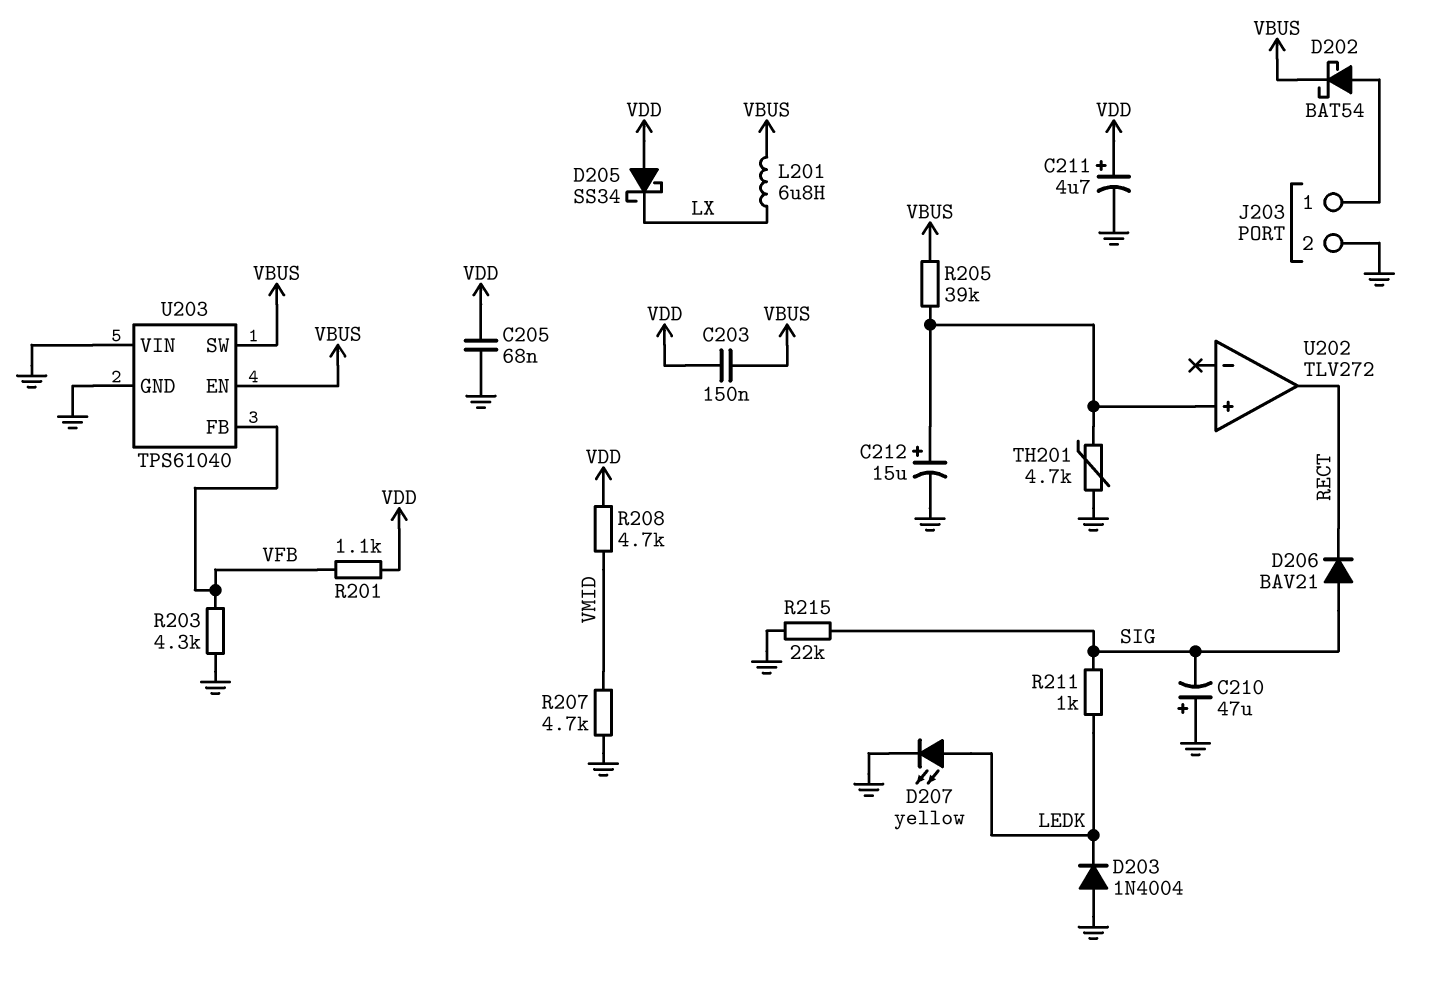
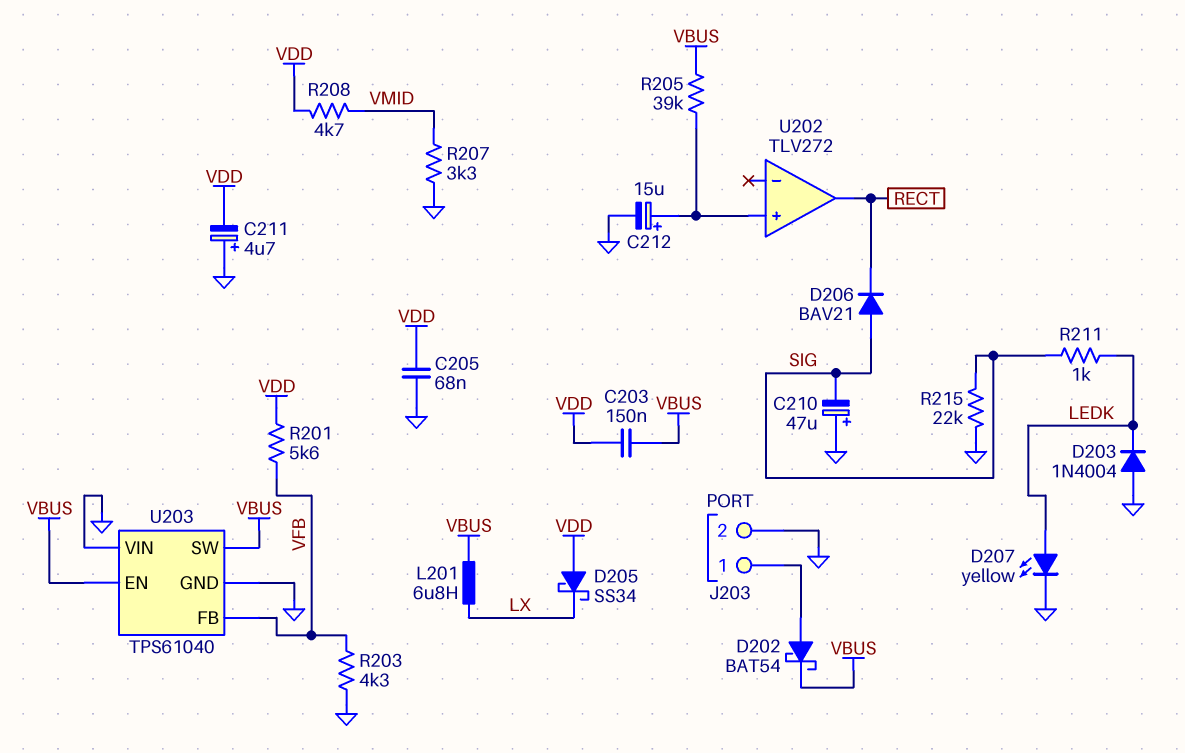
C211: 4.7uF (plus VDD, minus GND) -> 4.7uF (plus GND, minus VDD)
R201: 1.1k (VDD, VFB) -> 5.6k (VDD, VFB)
R207: 4.7k (GND, VMID) -> 3.3k (GND, VMID)
TH201: 4.7k (GND, U202/in+) -> none

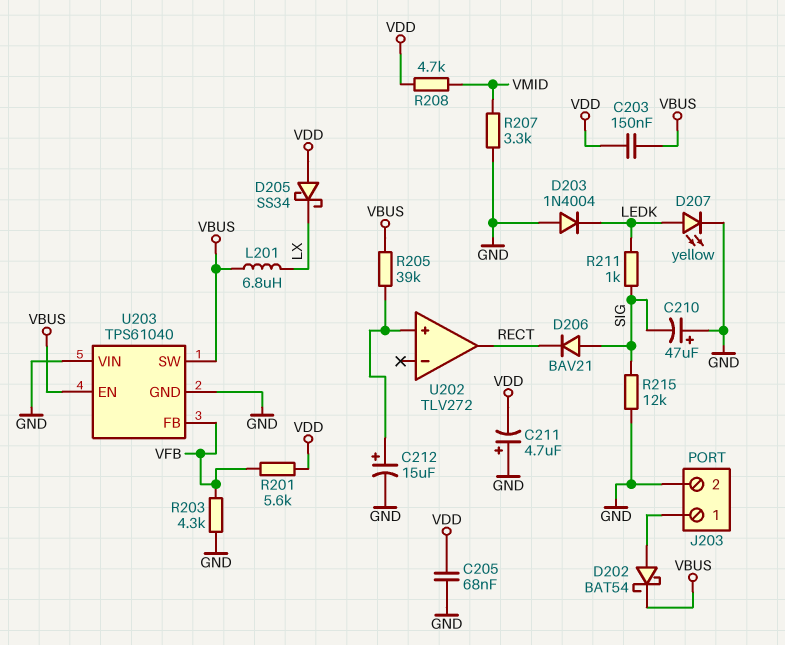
R215: 22k (GND, SIG) -> 12k (GND, SIG)

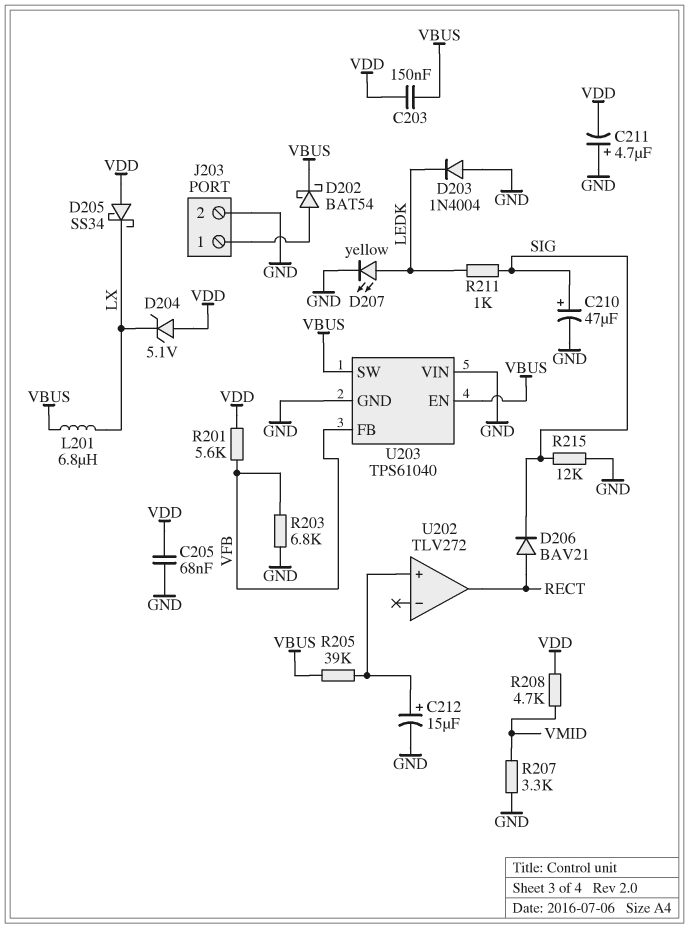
C210: 47uF (plus GND, minus SIG) -> 47uF (plus SIG, minus GND)
D204: none -> zener 5.1V (A VDD, K LX)
D206: diode BAV21 (A SIG, K RECT) -> diode BAV21 (A RECT, K SIG)
R203: 4.3k (GND, VFB) -> 6.8k (GND, VFB)

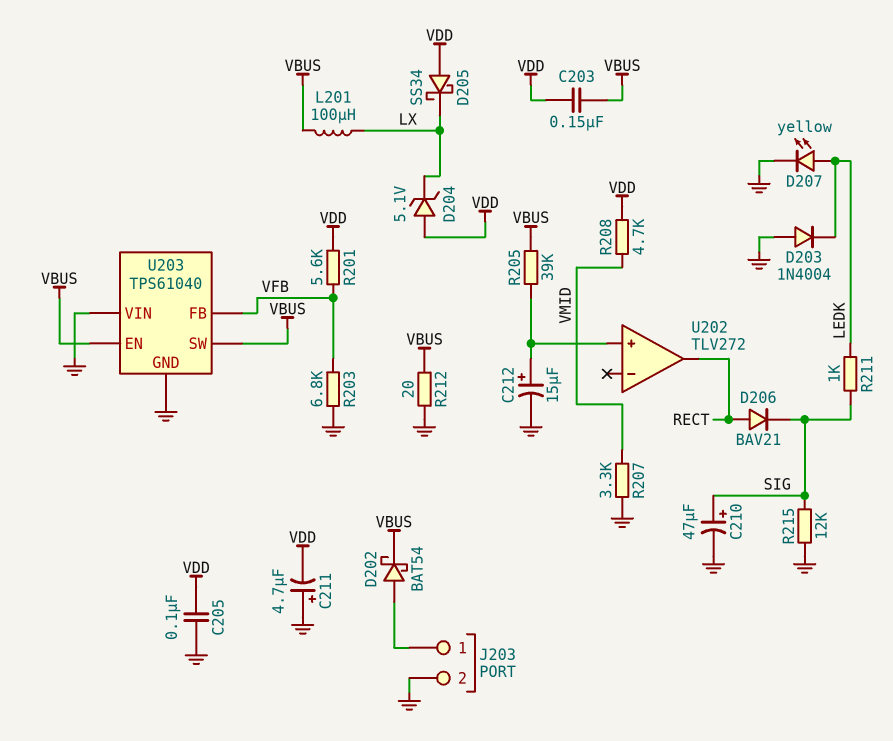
C205: 68nF (GND, VDD) -> 100nF (GND, VDD)
L201: 6.8uH (LX, VBUS) -> 100uH (LX, VBUS)
R212: none -> 20 (GND, VBUS)

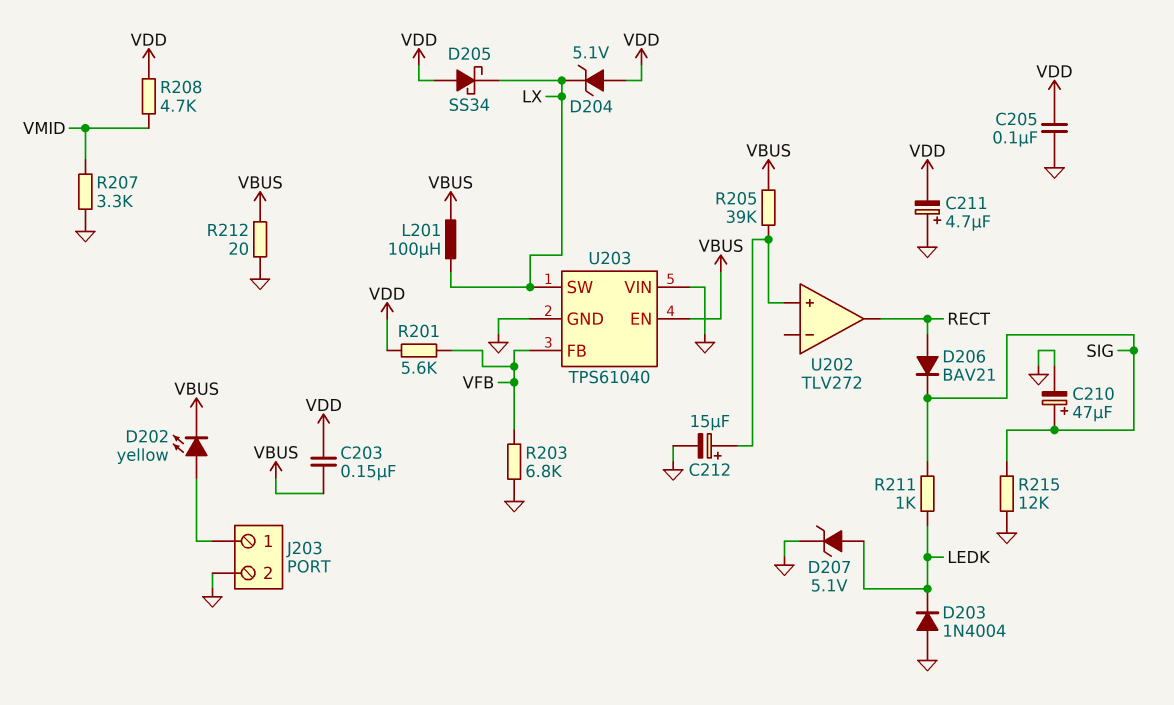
D202: schottky BAT54 (A J203/1, K VBUS) -> LED yellow (A J203/1, K VBUS)
D207: LED yellow (A LEDK, K GND) -> zener 5.1V (A LEDK, K GND)
U203 pin SW: VBUS -> LX

